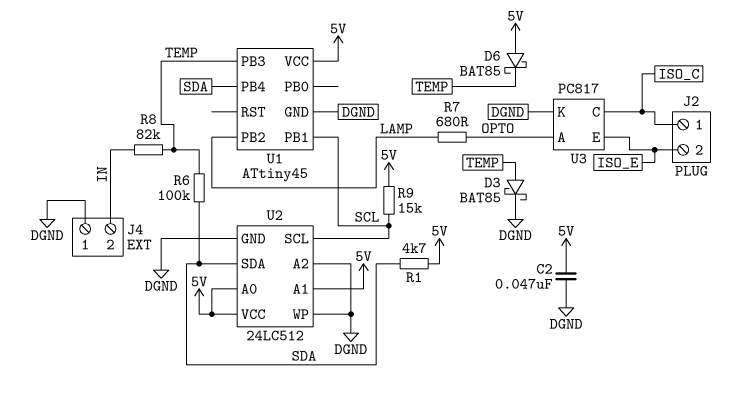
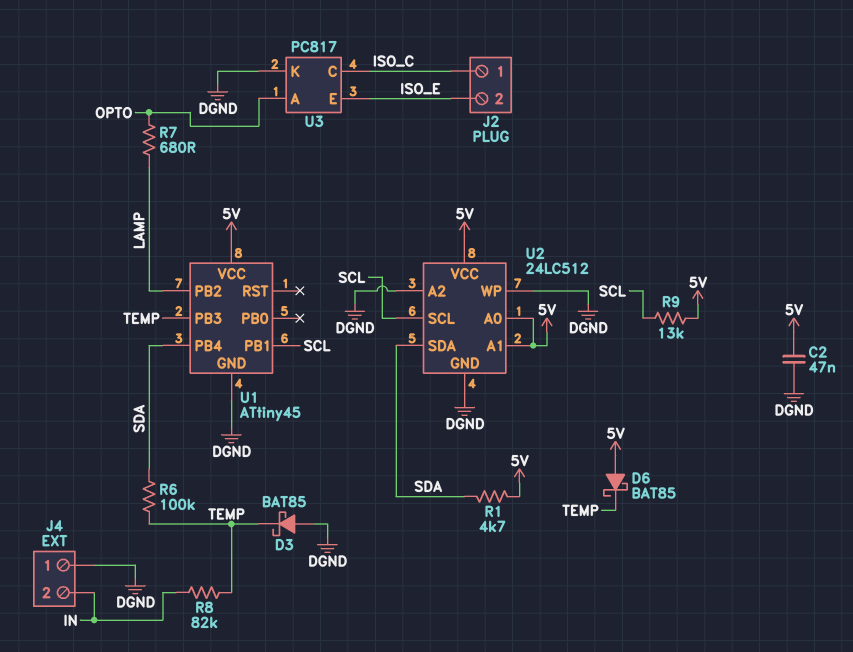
D3: schottky BAT85 (A TEMP, K DGND) -> schottky BAT85 (A DGND, K TEMP)
R9: 15k (5V, SCL) -> 13k (5V, SCL)

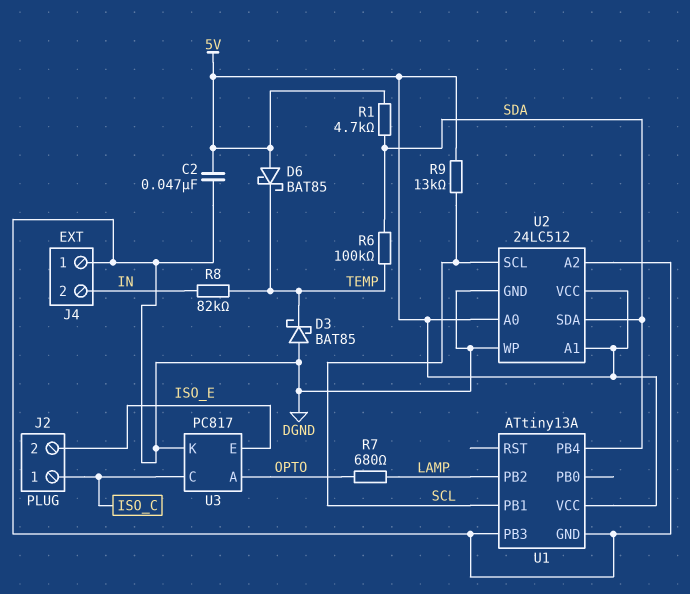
U1: ATtiny45 -> ATtiny13A
U1 pin PB3: TEMP -> DGND

